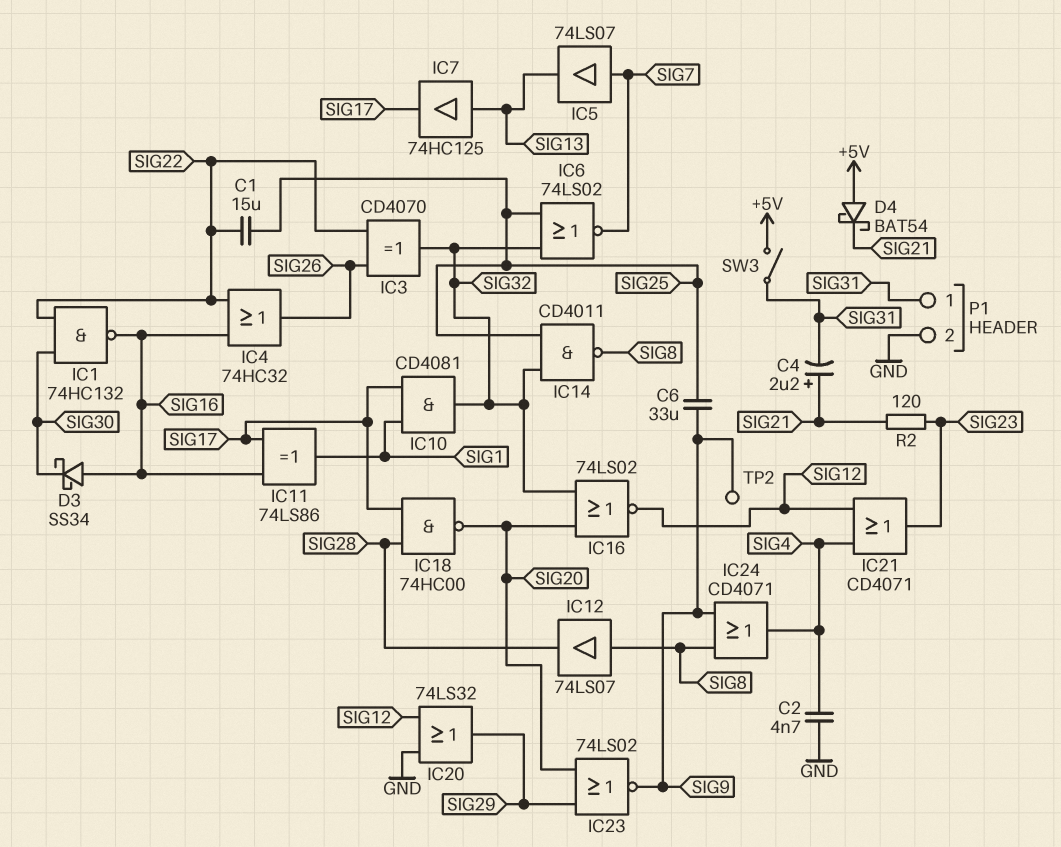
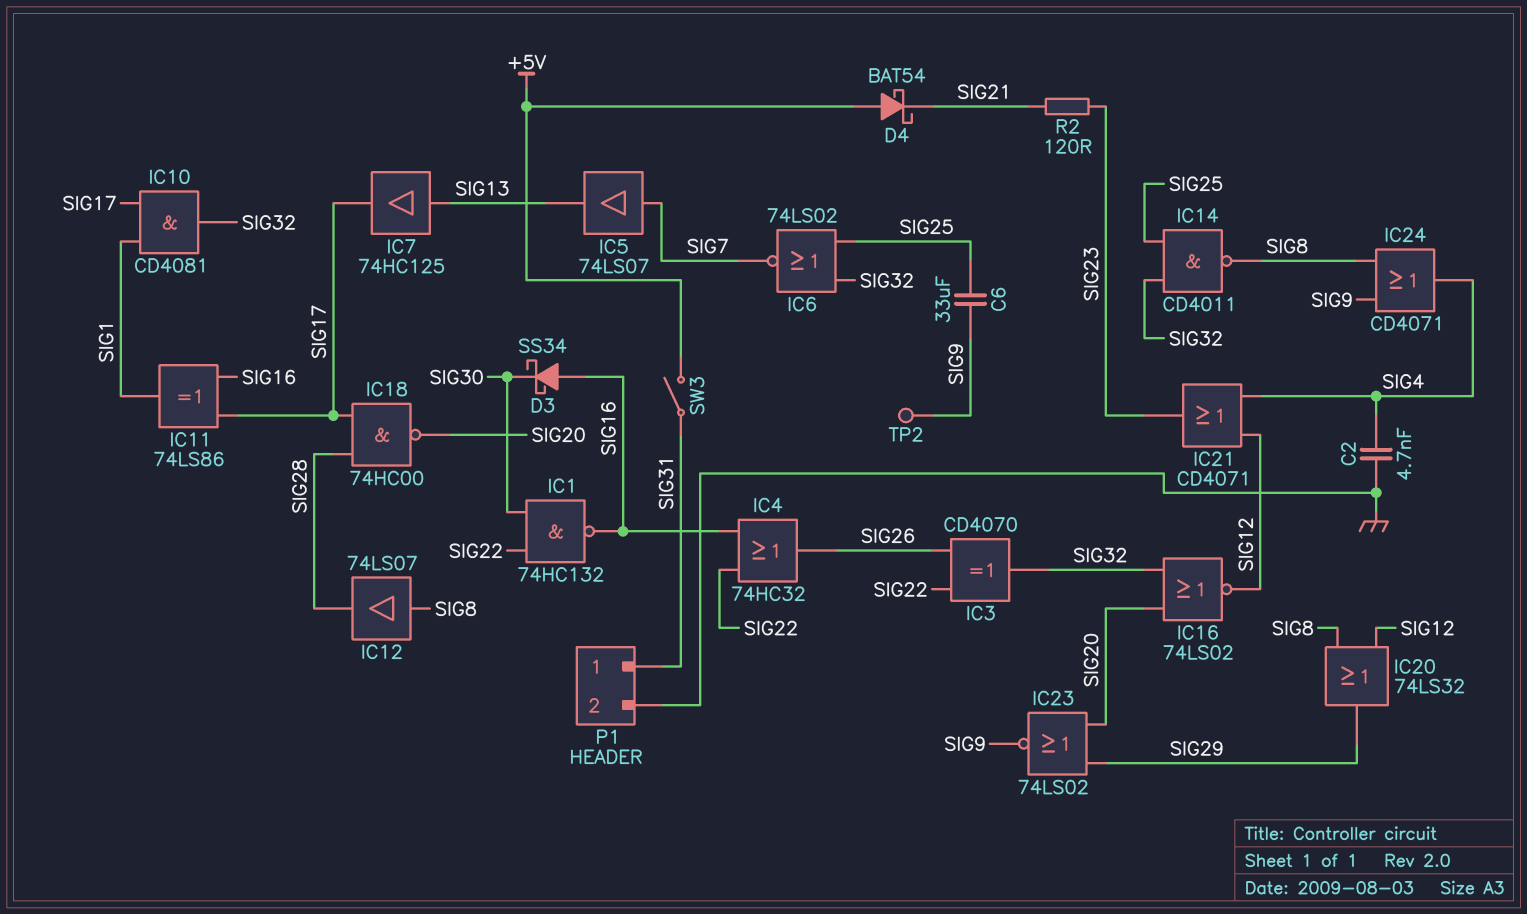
C1: 15uF (SIG22, SIG25) -> none
C4: 2.2uF (plus SIG21, minus SIG31) -> none
IC20: OR 74LS32 (in GND, in SIG12, out SIG29) -> OR 74LS32 (in SIG8, in SIG12, out SIG29)

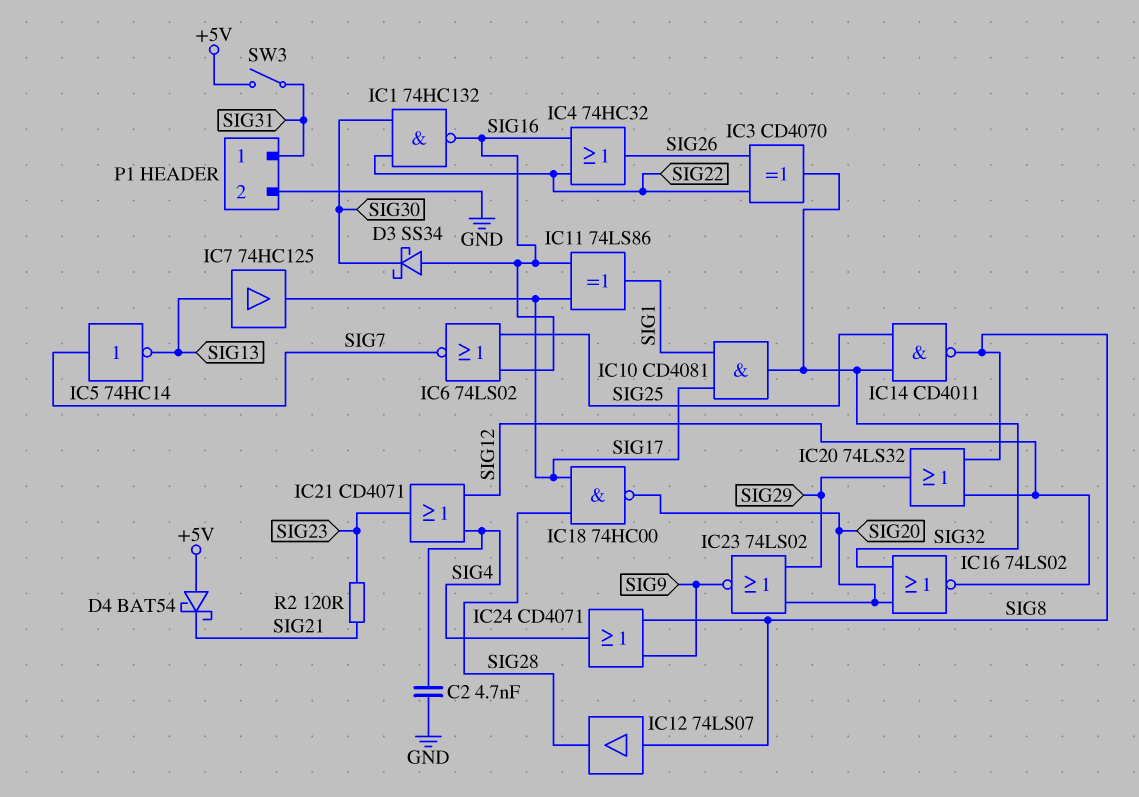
C6: 33uF (SIG9, SIG25) -> none
IC5: buffer 74LS07 (in SIG7, out SIG13) -> NOT 74HC14 (in SIG7, out SIG13)
IC6: NOR 74LS02 (in SIG25, in SIG32, out SIG7) -> NOR 74LS02 (in SIG16, in SIG25, out SIG7)
TP2: test point (SIG9) -> none

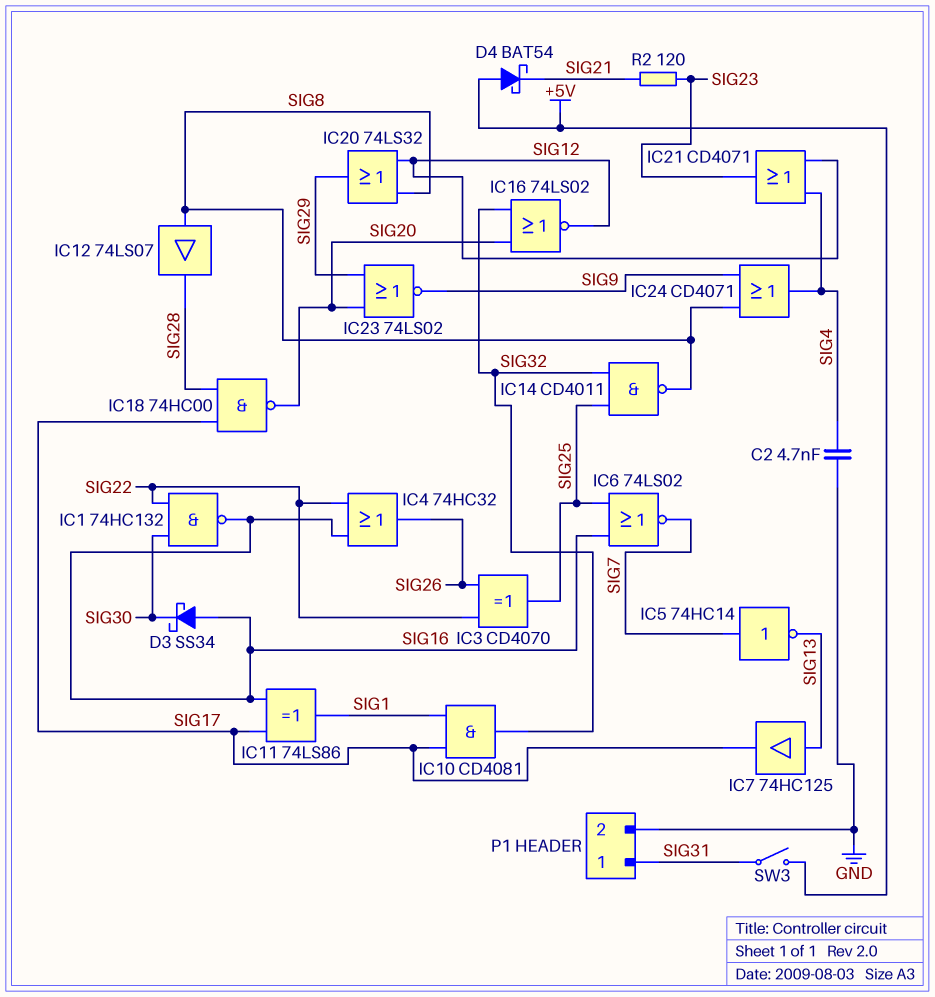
IC3: XOR CD4070 (in SIG22, in SIG26, out SIG32) -> XOR CD4070 (in SIG22, in SIG26, out SIG25)

